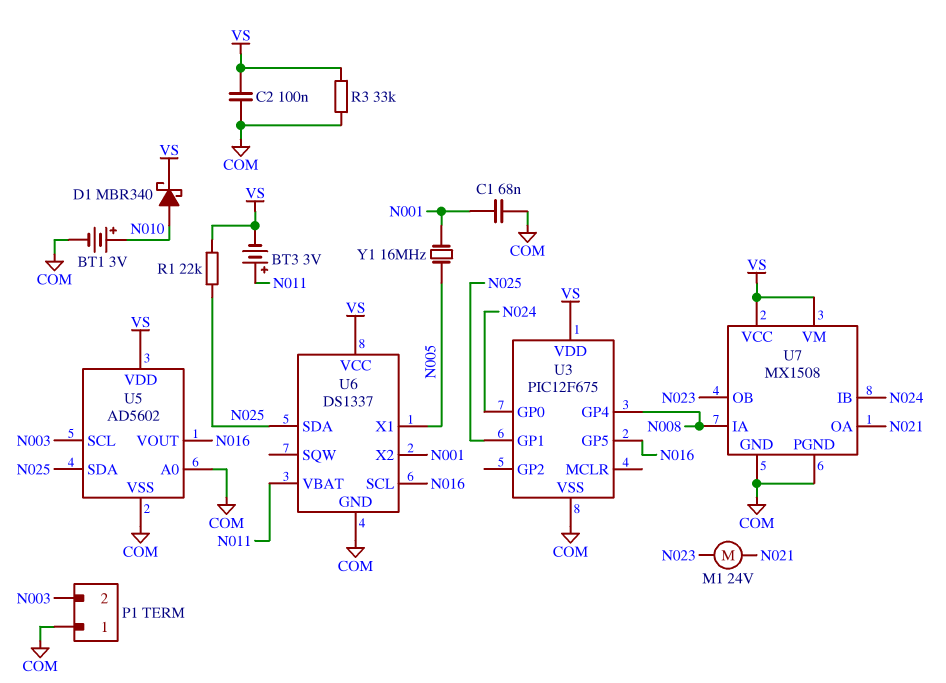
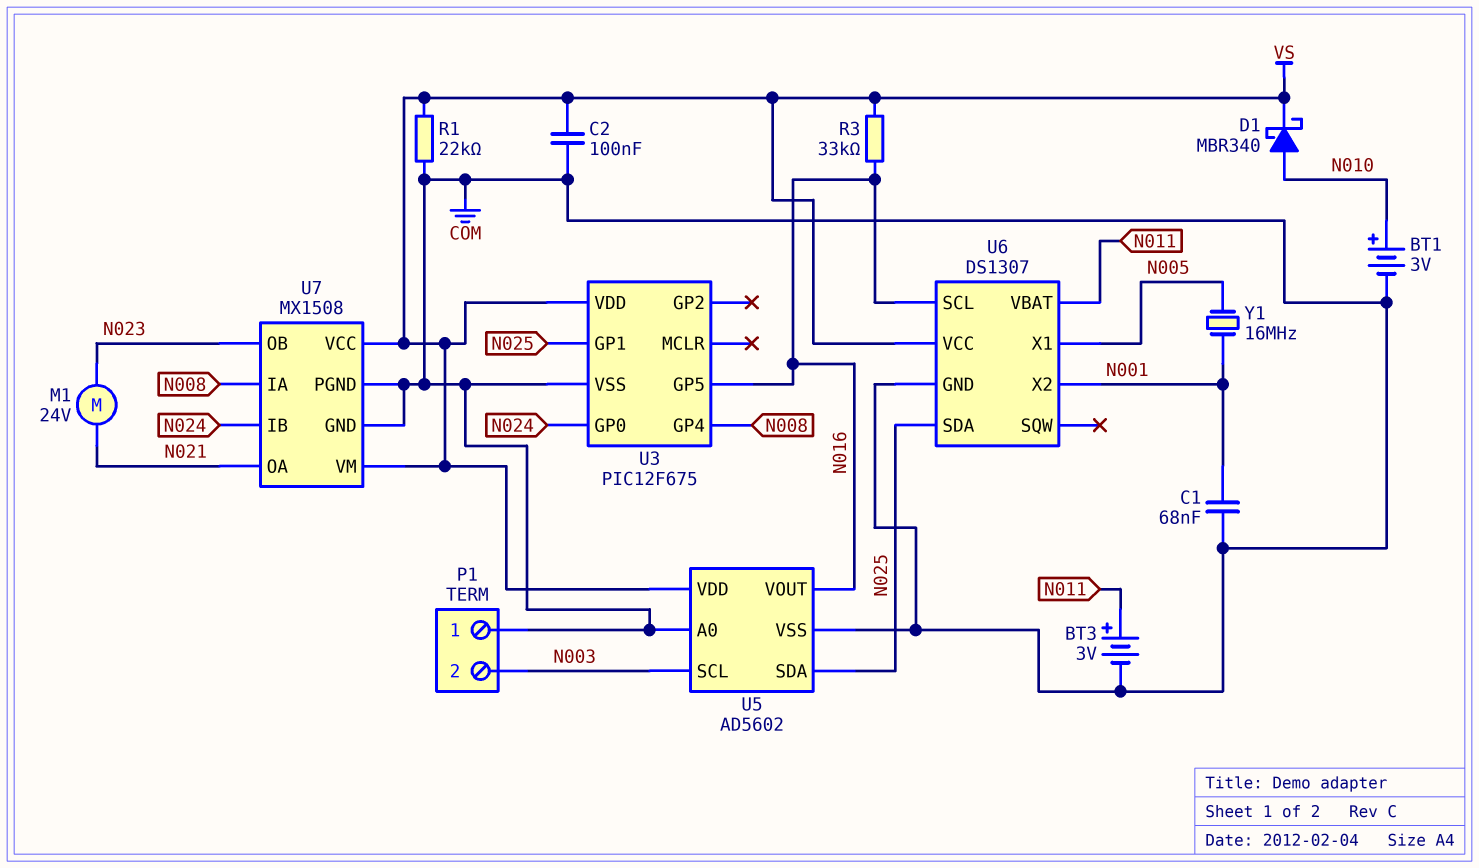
BT3: 3V (plus N011, minus VS) -> 3V (plus N011, minus COM)
R1: 22k (N025, VS) -> 22k (COM, VS)
R3: 33k (COM, VS) -> 33k (N016, VS)
U6: DS1337 -> DS1307

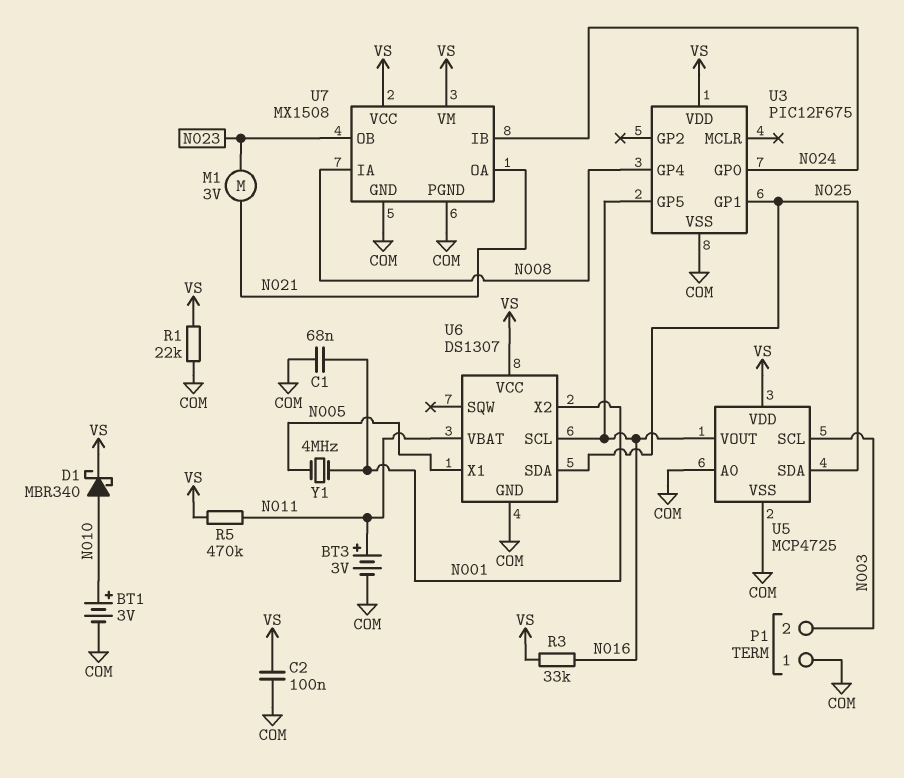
M1: motor 24V (N021, N023) -> motor 3V (N021, N023)
R5: none -> 470k (N011, VS)
U5: AD5602 -> MCP4725
Y1: 16MHz (N001, N005) -> 4MHz (N001, N005)

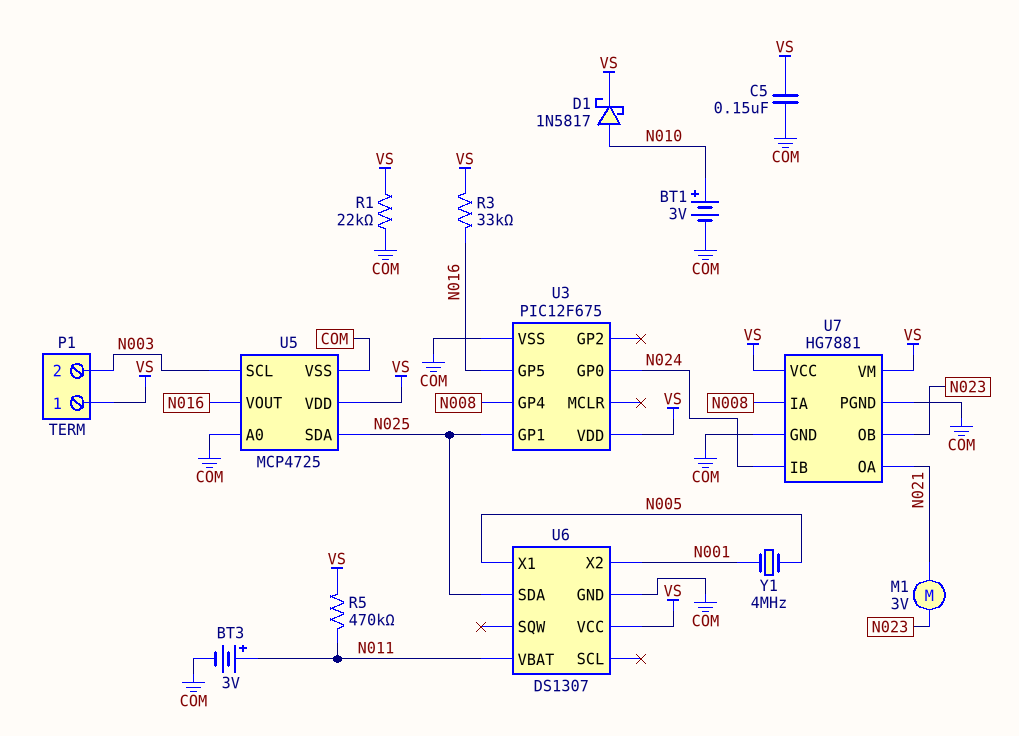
C1: 68nF (COM, N001) -> none
C2: 100nF (COM, VS) -> none
C5: none -> 150nF (COM, VS)
D1: schottky MBR340 (A N010, K VS) -> schottky 1N5817 (A N010, K VS)
P1 pin 1: COM -> VS
U6 pin SCL: N016 -> none
U7: MX1508 -> HG7881

